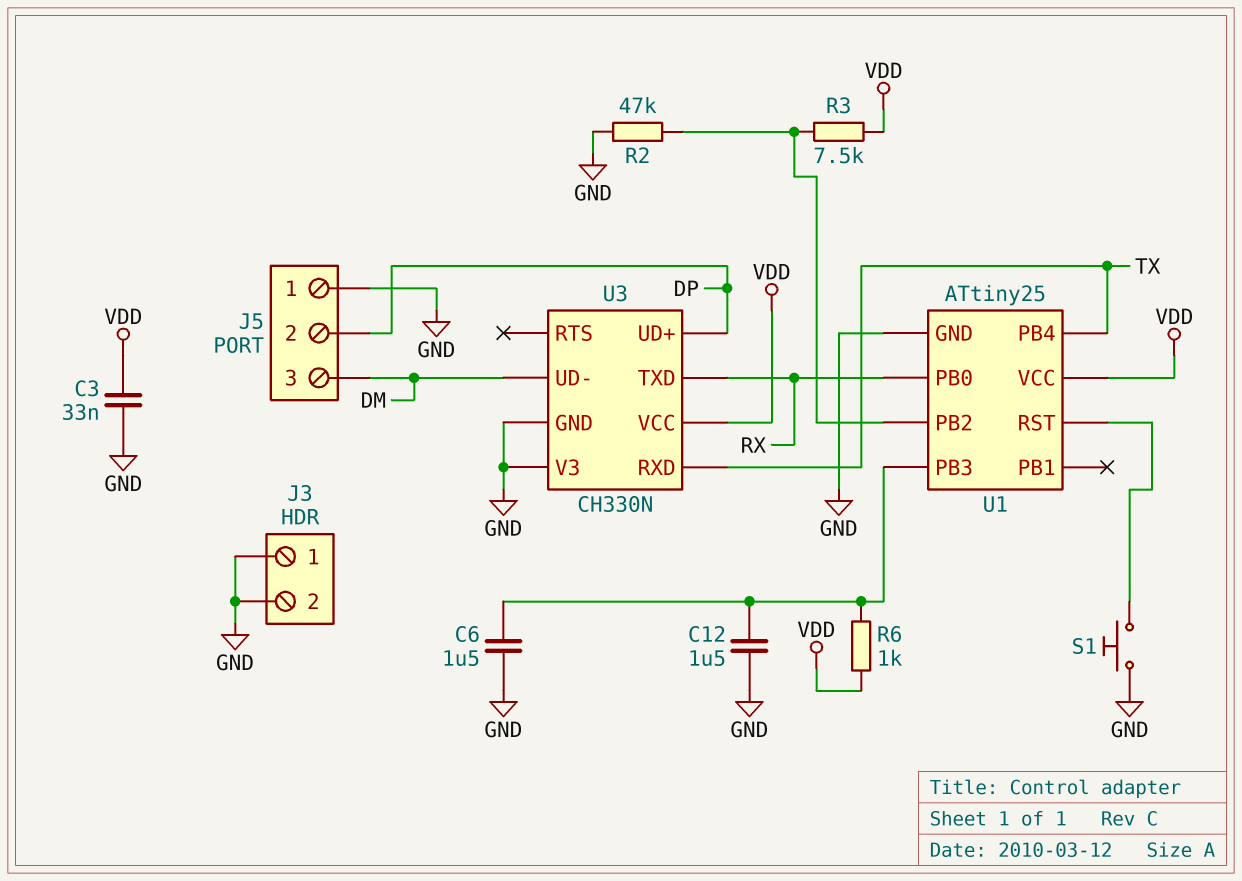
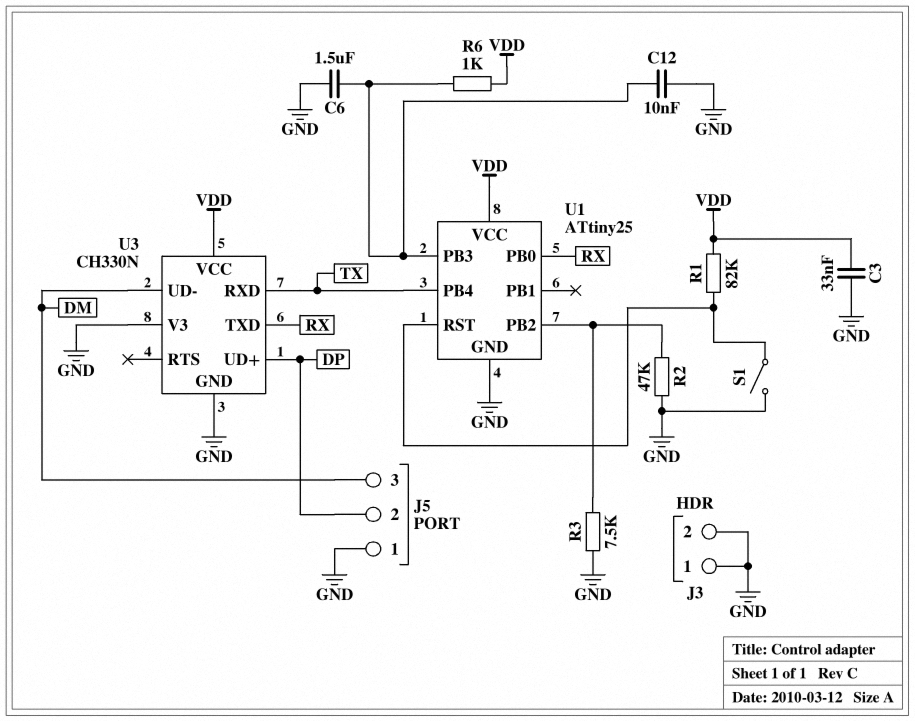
C12: 1.5uF (GND, U1/PB3) -> 10nF (GND, U1/PB3)
R1: none -> 82k (U1/RST, VDD)
R3: 7.5k (U1/PB2, VDD) -> 7.5k (GND, U1/PB2)
S1: button (GND, U1/RST) -> switch (GND, U1/RST)

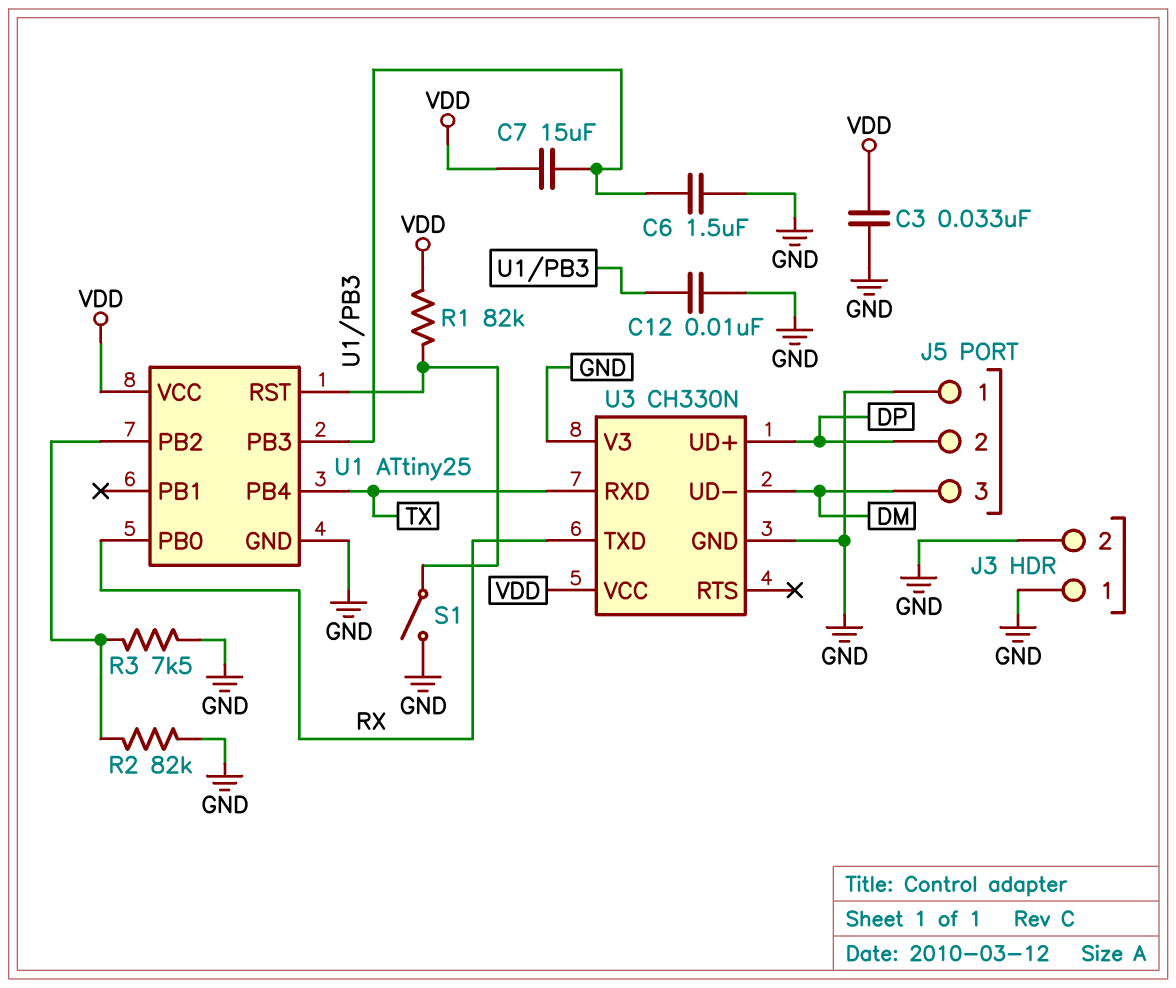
C7: none -> 15uF (U1/PB3, VDD)
R2: 47k (GND, U1/PB2) -> 82k (GND, U1/PB2)
R6: 1k (U1/PB3, VDD) -> none

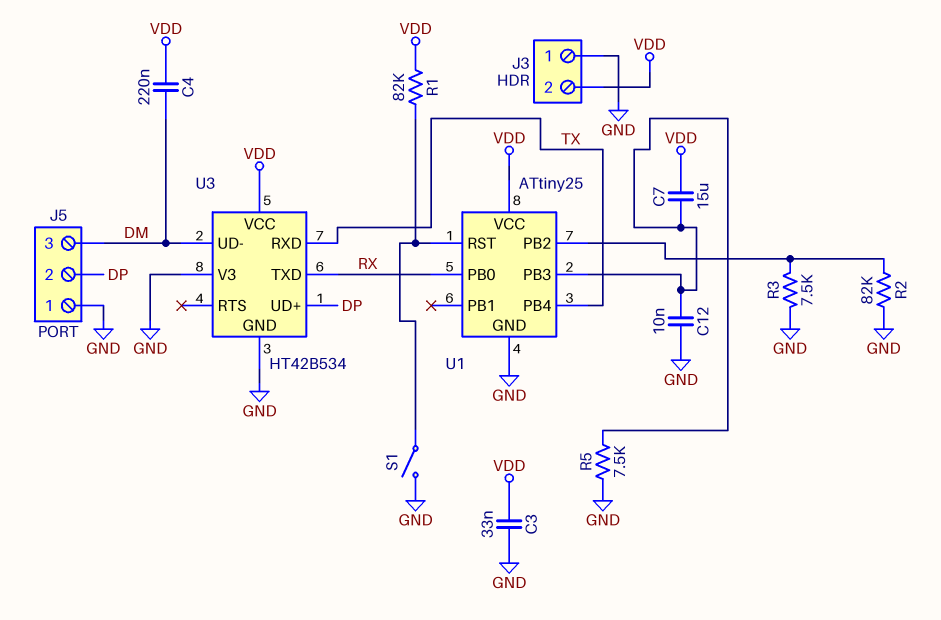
C4: none -> 220nF (DM, VDD)
C6: 1.5uF (GND, U1/PB3) -> none
J3 pin 2: GND -> VDD
R5: none -> 7.5k (GND, U1/PB3)
U3: CH330N -> HT42B534

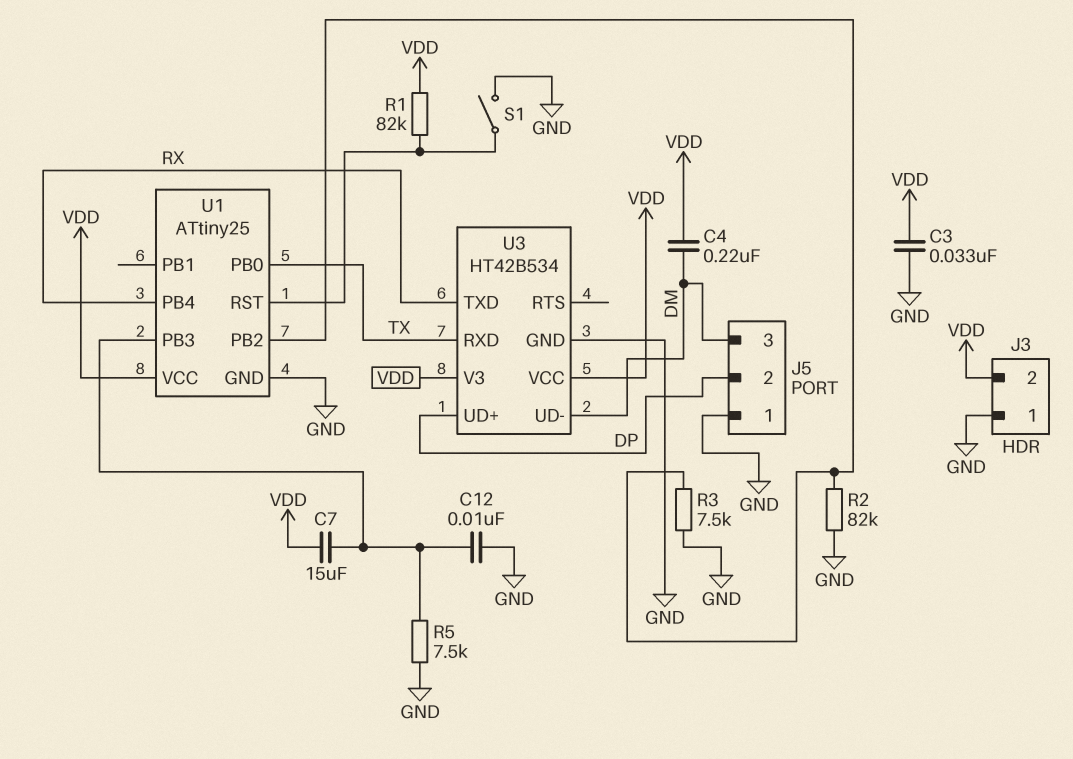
U1 pin PB0: RX -> TX
U1 pin PB4: TX -> RX
U3 pin V3: GND -> VDD

